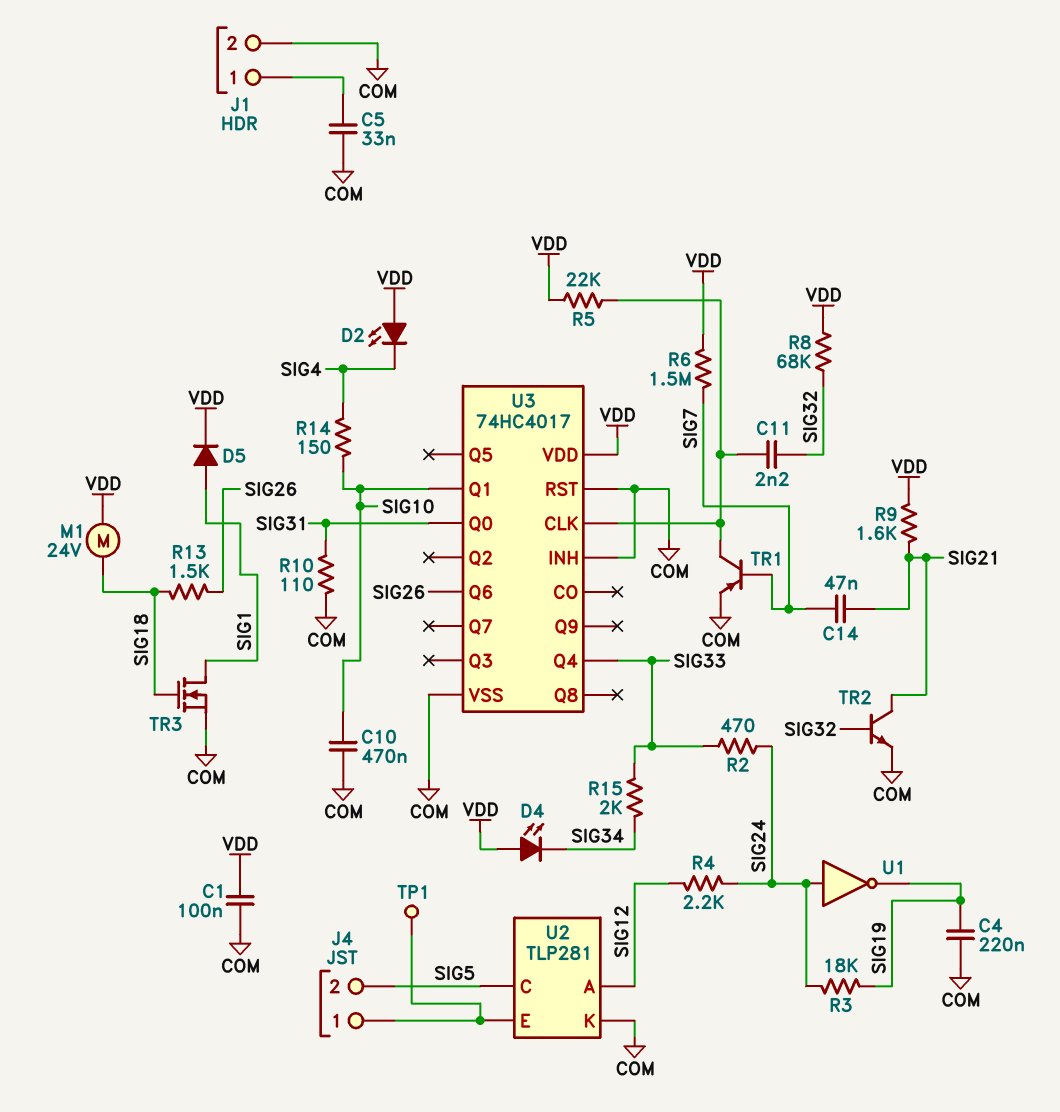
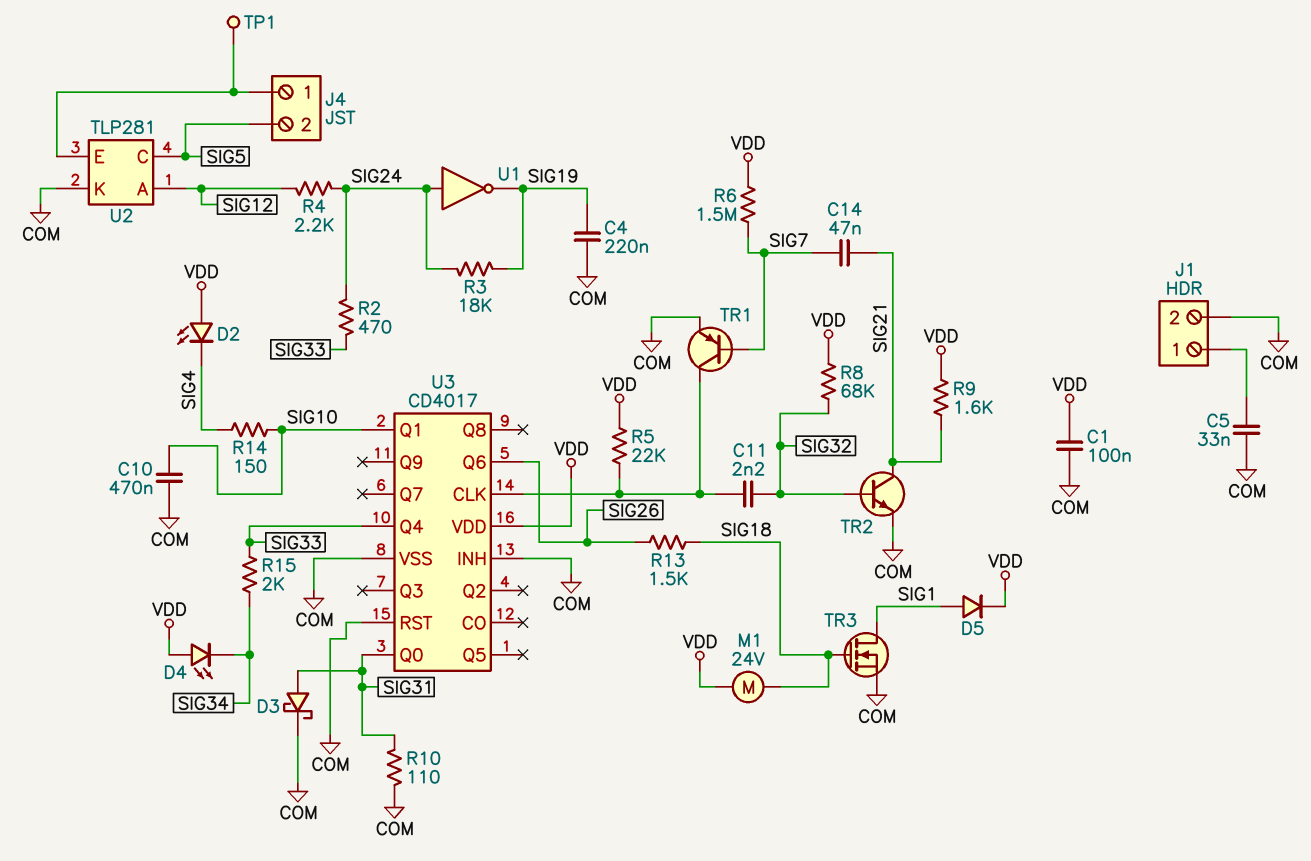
D3: none -> schottky (A SIG31, K COM)
U3: 74HC4017 -> CD4017

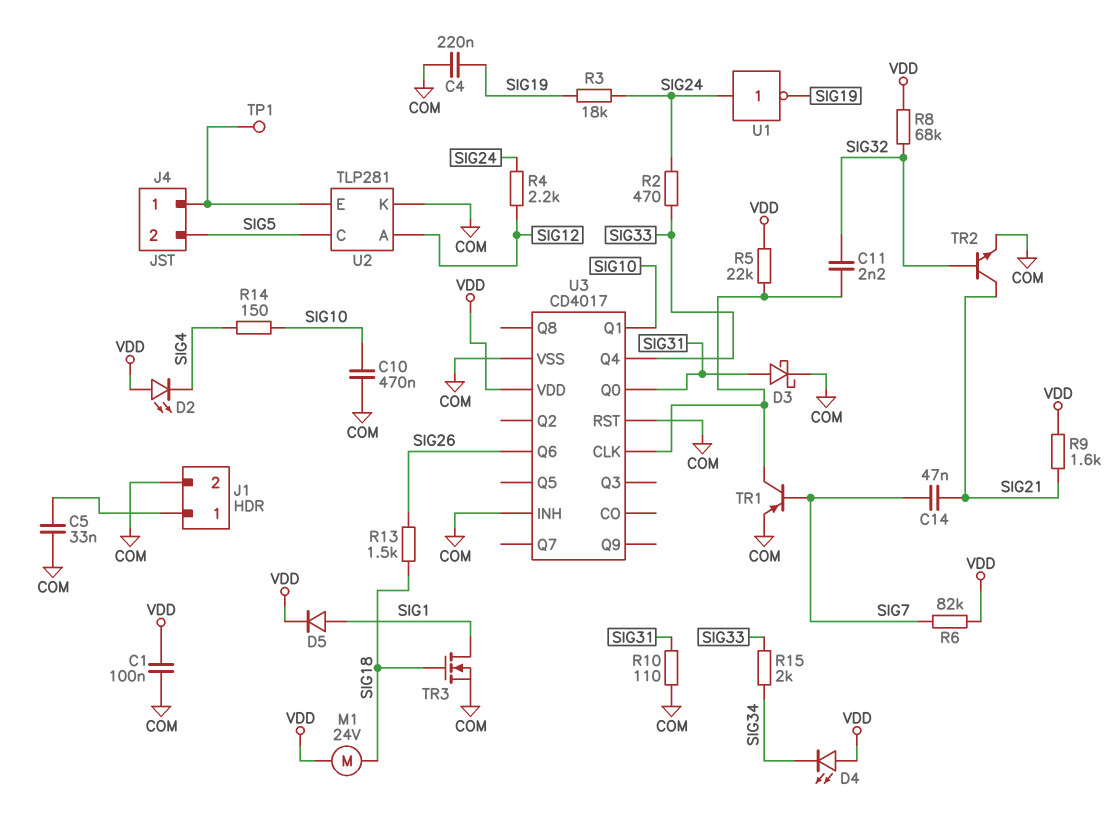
R6: 1.5M (SIG7, VDD) -> 82k (SIG7, VDD)

